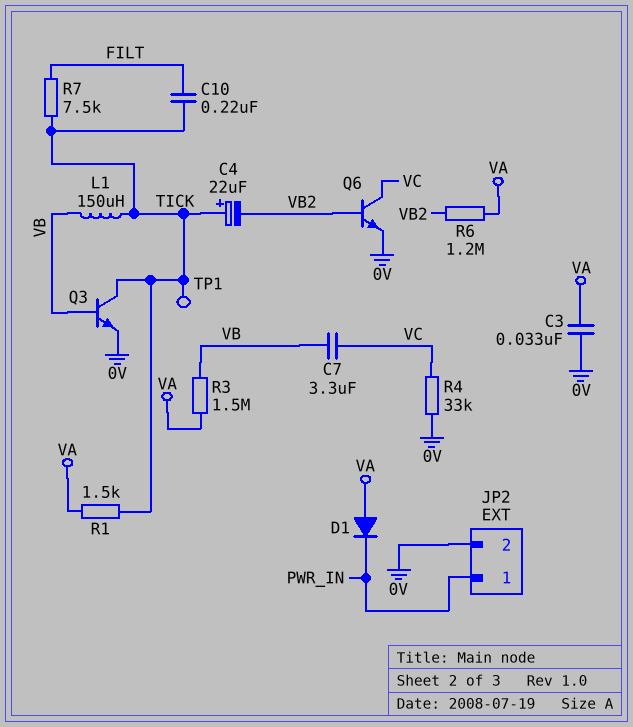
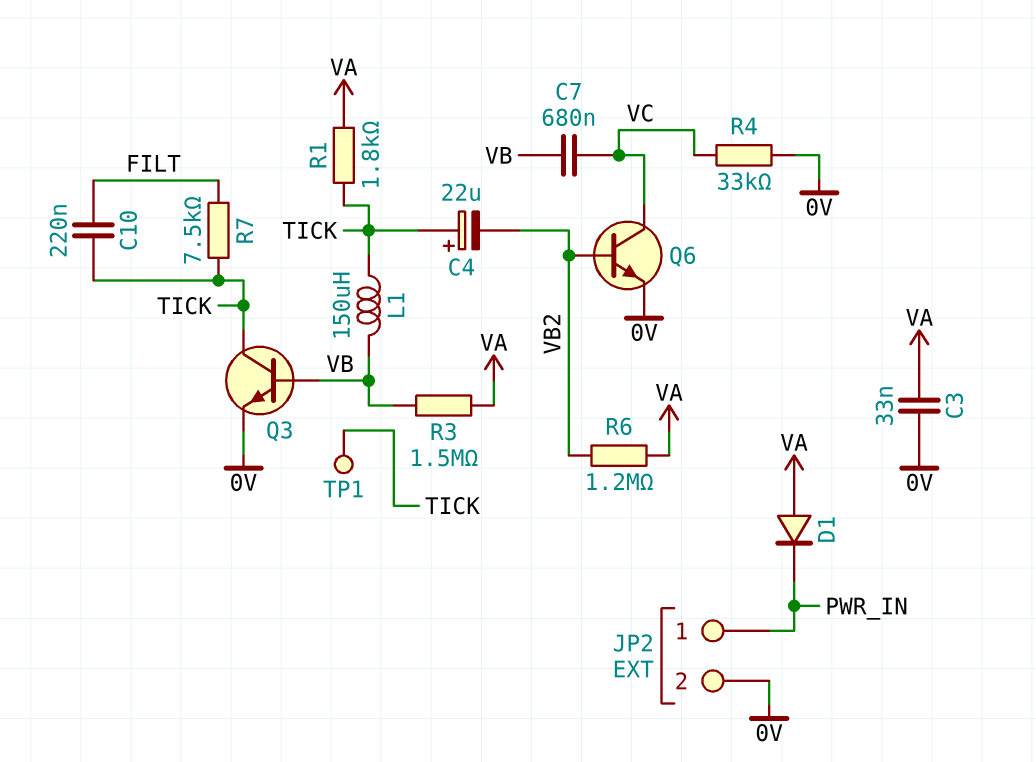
C7: 3.3uF (VB, VC) -> 680nF (VB, VC)
R1: 1.5k (TICK, VA) -> 1.8k (TICK, VA)

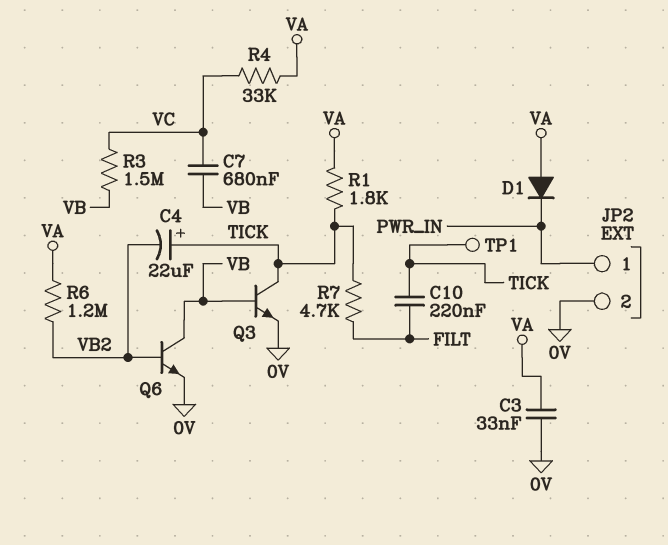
L1: 150uH (TICK, VB) -> none
Q6: NPN (B VB2, C VC, E 0V) -> NPN (B VB2, C VB, E 0V)
R3: 1.5M (VA, VB) -> 1.5M (VB, VC)
R4: 33k (0V, VC) -> 33k (VA, VC)
R7: 7.5k (FILT, TICK) -> 4.7k (FILT, TICK)

